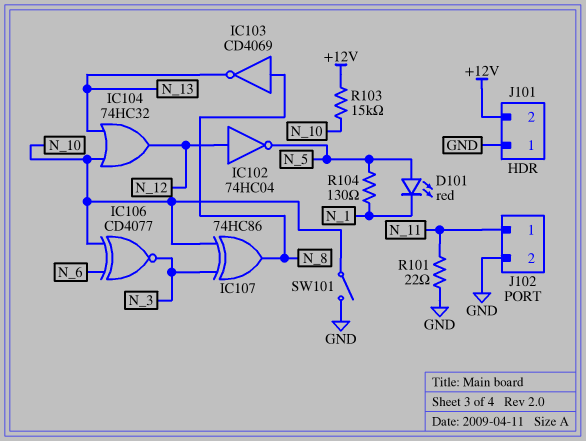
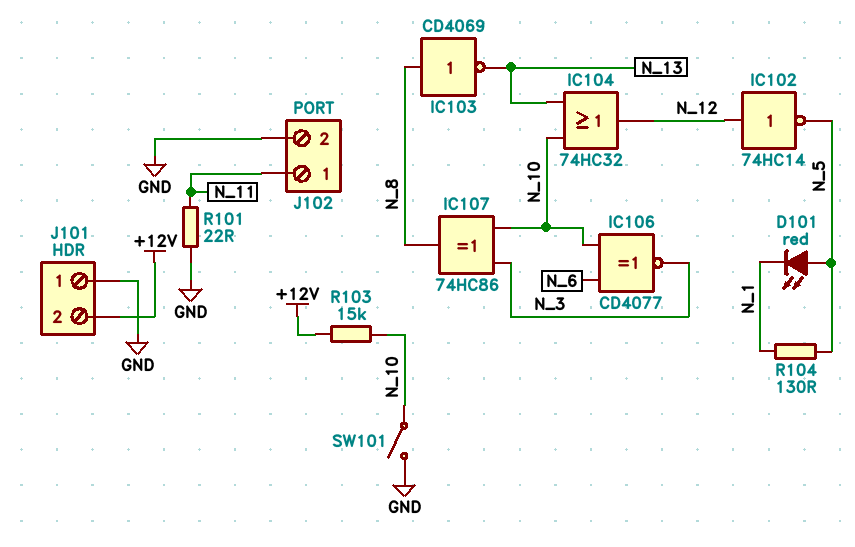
IC102: NOT 74HC04 (in N_12, out N_5) -> NOT 74HC14 (in N_12, out N_5)

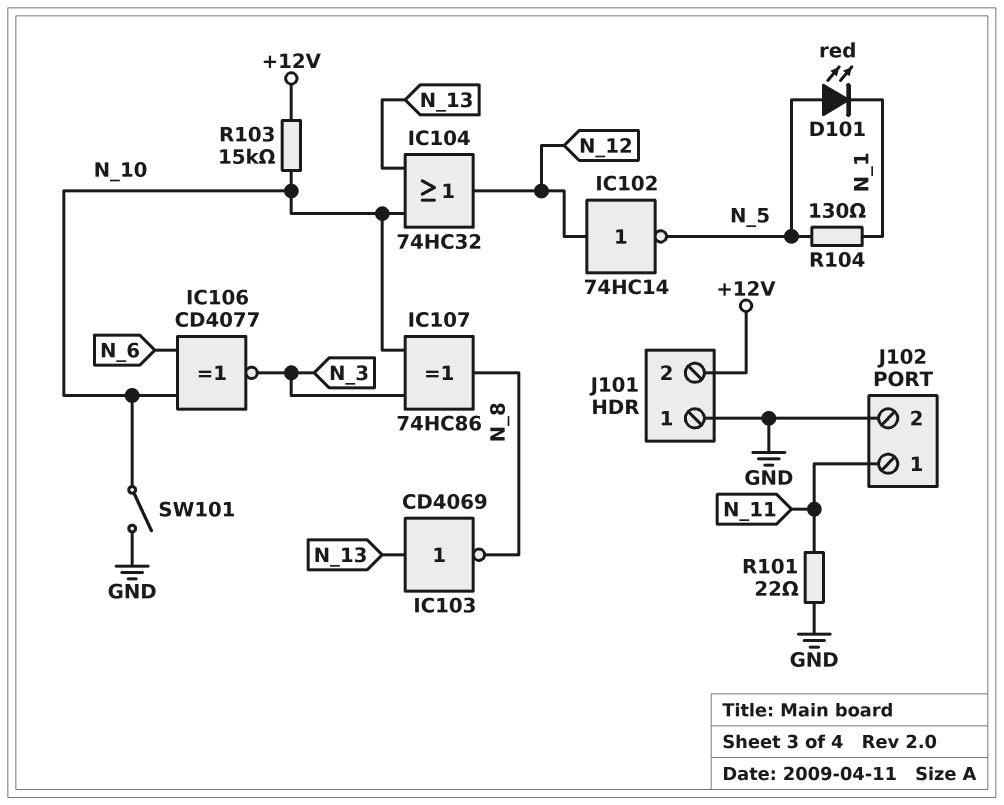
IC103: NOT CD4069 (in N_8, out N_13) -> NOT CD4069 (in N_13, out N_8)

